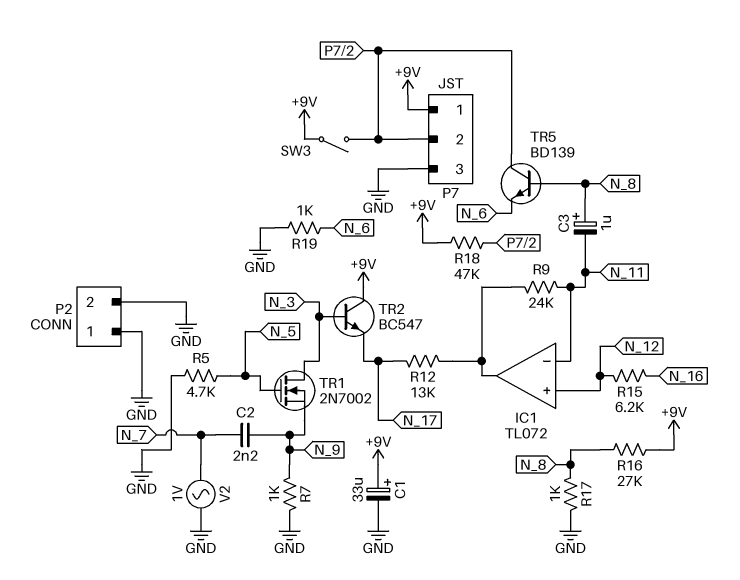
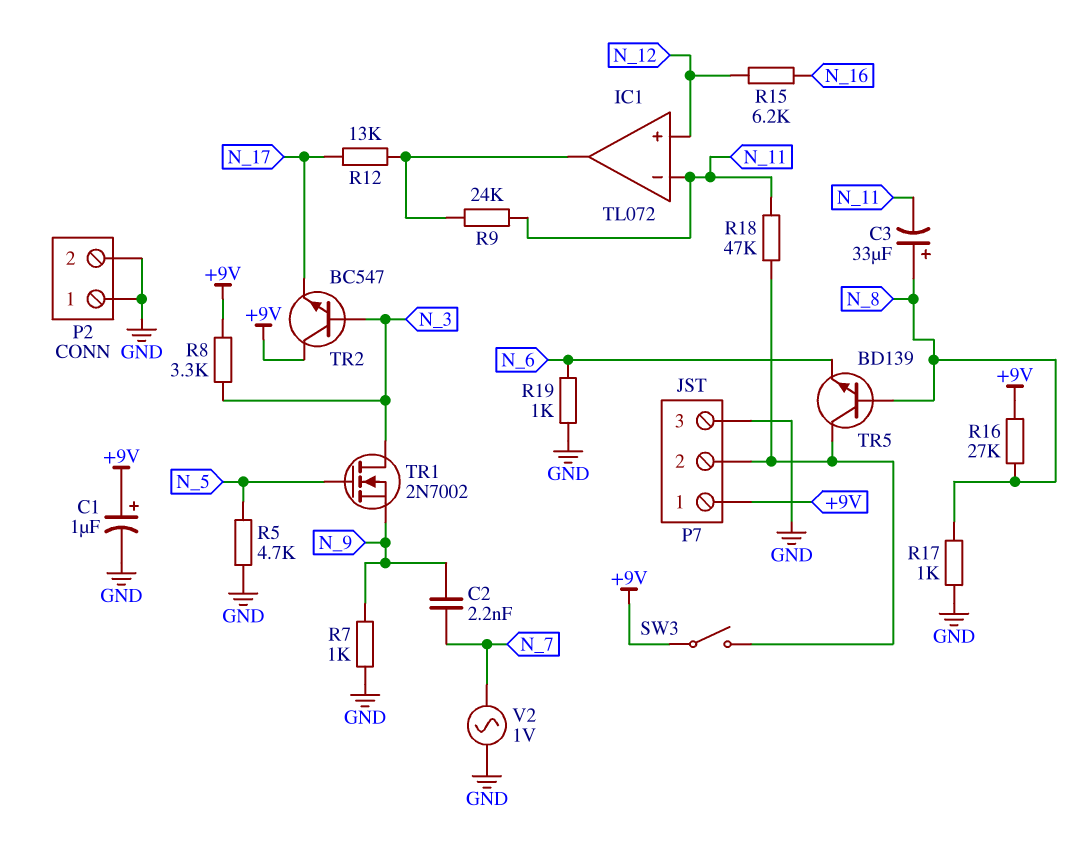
C1: 33uF (plus +9V, minus GND) -> 1uF (plus +9V, minus GND)
C3: 1uF (plus N_8, minus N_11) -> 33uF (plus N_8, minus N_11)
R8: none -> 3.3k (+9V, N_3)
R18: 47k (+9V, P7/2) -> 47k (N_11, P7/2)

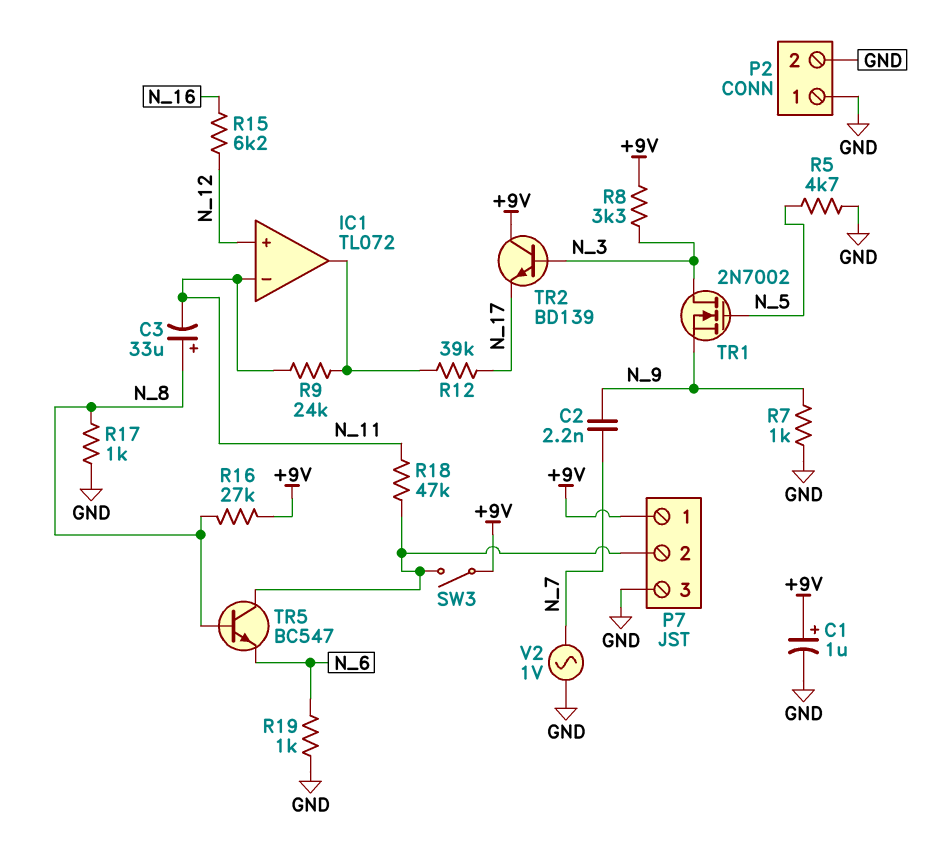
R12: 13k (IC1/out, N_17) -> 39k (IC1/out, N_17)
TR2: NPN BC547 (B N_3, C +9V, E N_17) -> NPN BD139 (B N_3, C +9V, E N_17)
TR5: NPN BD139 (B N_8, C P7/2, E N_6) -> NPN BC547 (B N_8, C P7/2, E N_6)

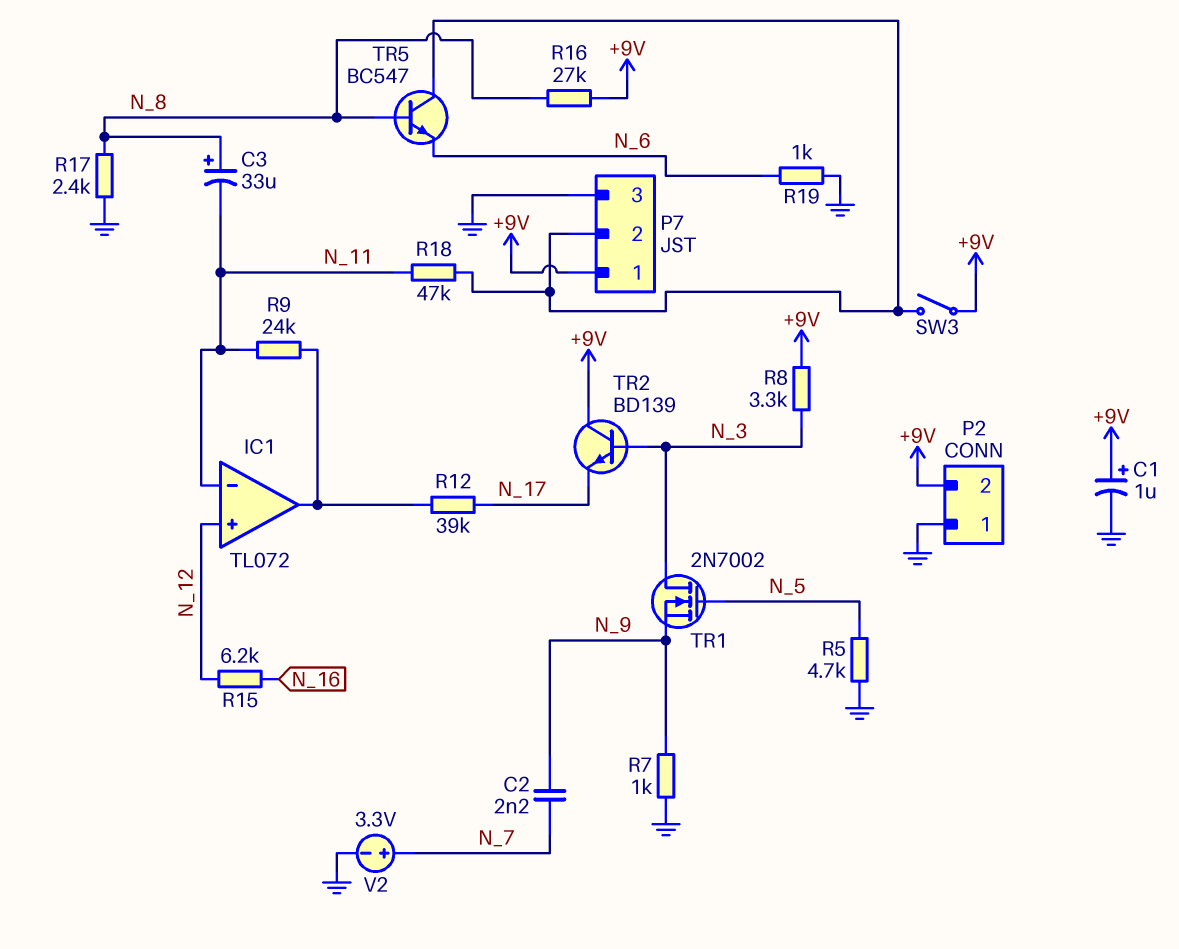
P2 pin 2: GND -> +9V
R17: 1k (GND, N_8) -> 2.4k (GND, N_8)
V2: AC 1V (GND, N_7) -> 3.3V (plus N_7, minus GND)

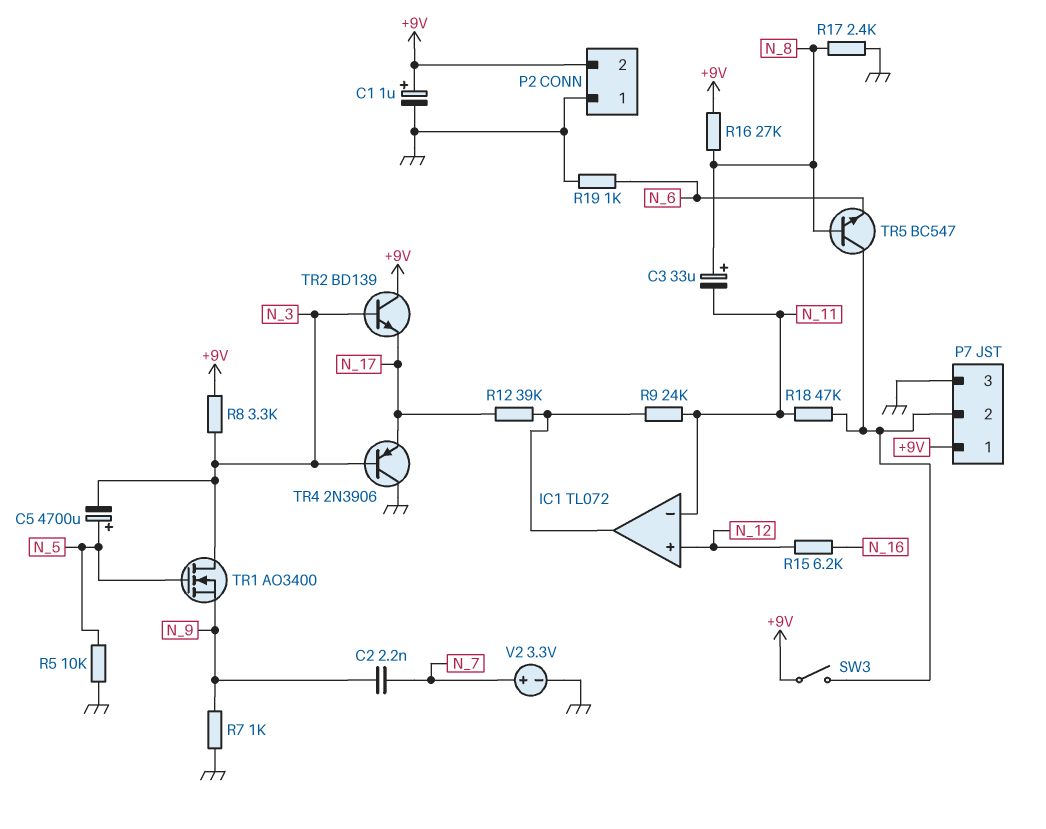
C5: none -> 4700uF (plus N_5, minus N_3)
R5: 4.7k (GND, N_5) -> 10k (GND, N_5)
TR1: NMOS 2N7002 (G N_5, D N_3, S N_9) -> NMOS AO3400 (G N_5, D N_3, S N_9)
TR4: none -> PNP 2N3906 (B N_3, C GND, E N_17)

